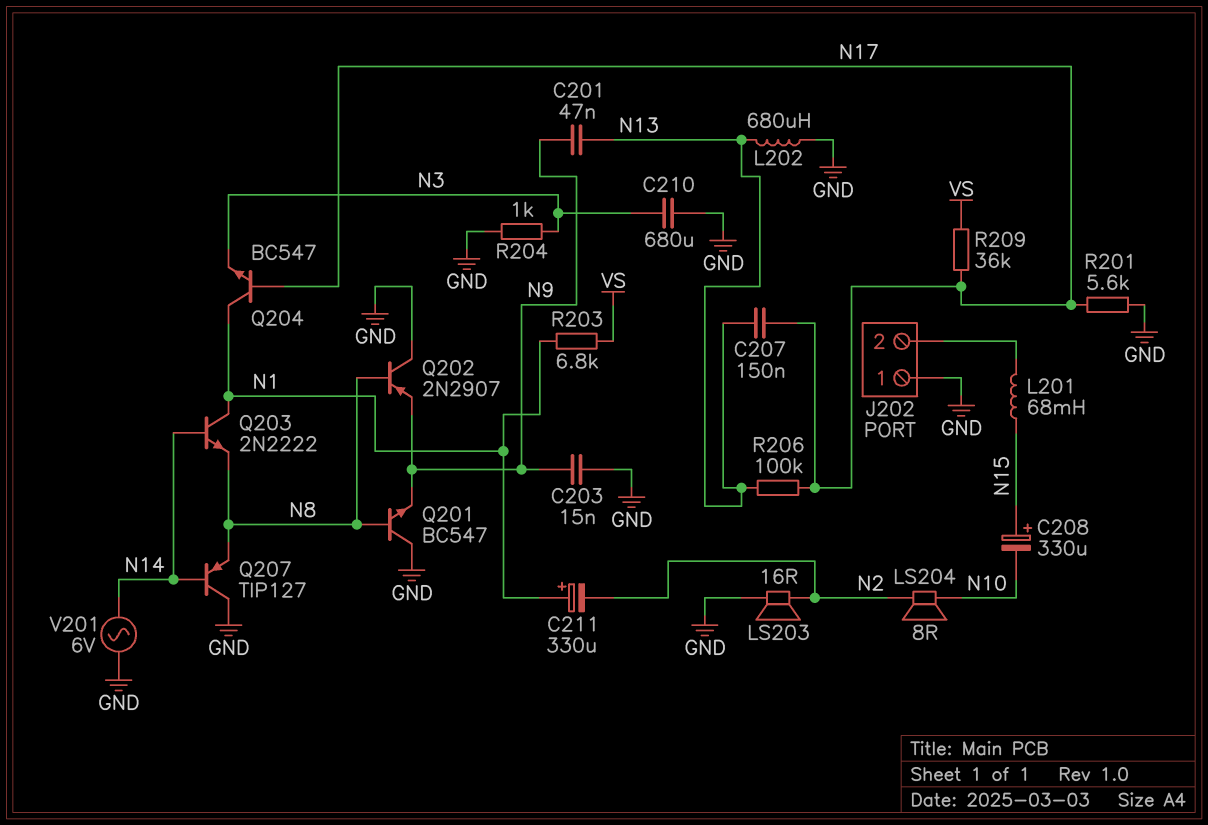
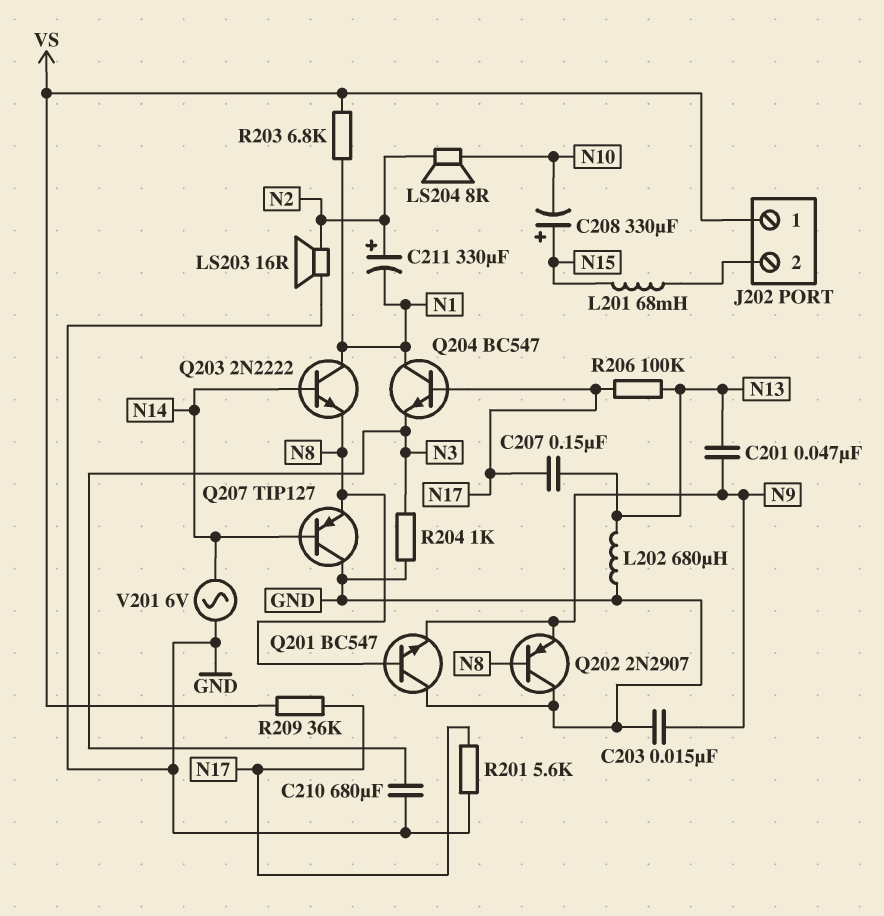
C211: 330uF (plus N1, minus N2) -> 330uF (plus N2, minus N1)
J202 pin 1: GND -> VS

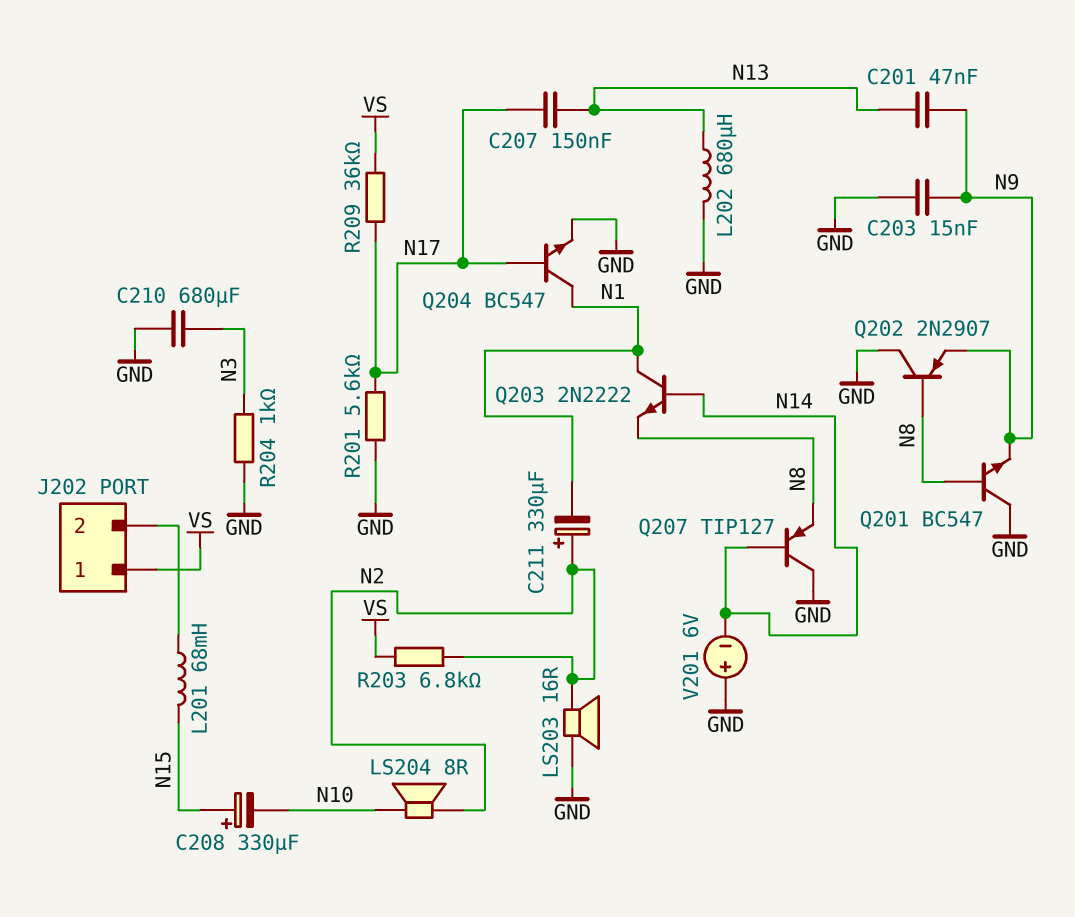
Q204: NPN BC547 (B N17, C N1, E N3) -> NPN BC547 (B N17, C N1, E GND)
R203: 6.8k (N1, VS) -> 6.8k (N2, VS)
R206: 100k (N13, N17) -> none
V201: AC 6V (GND, N14) -> 6V (plus GND, minus N14)

